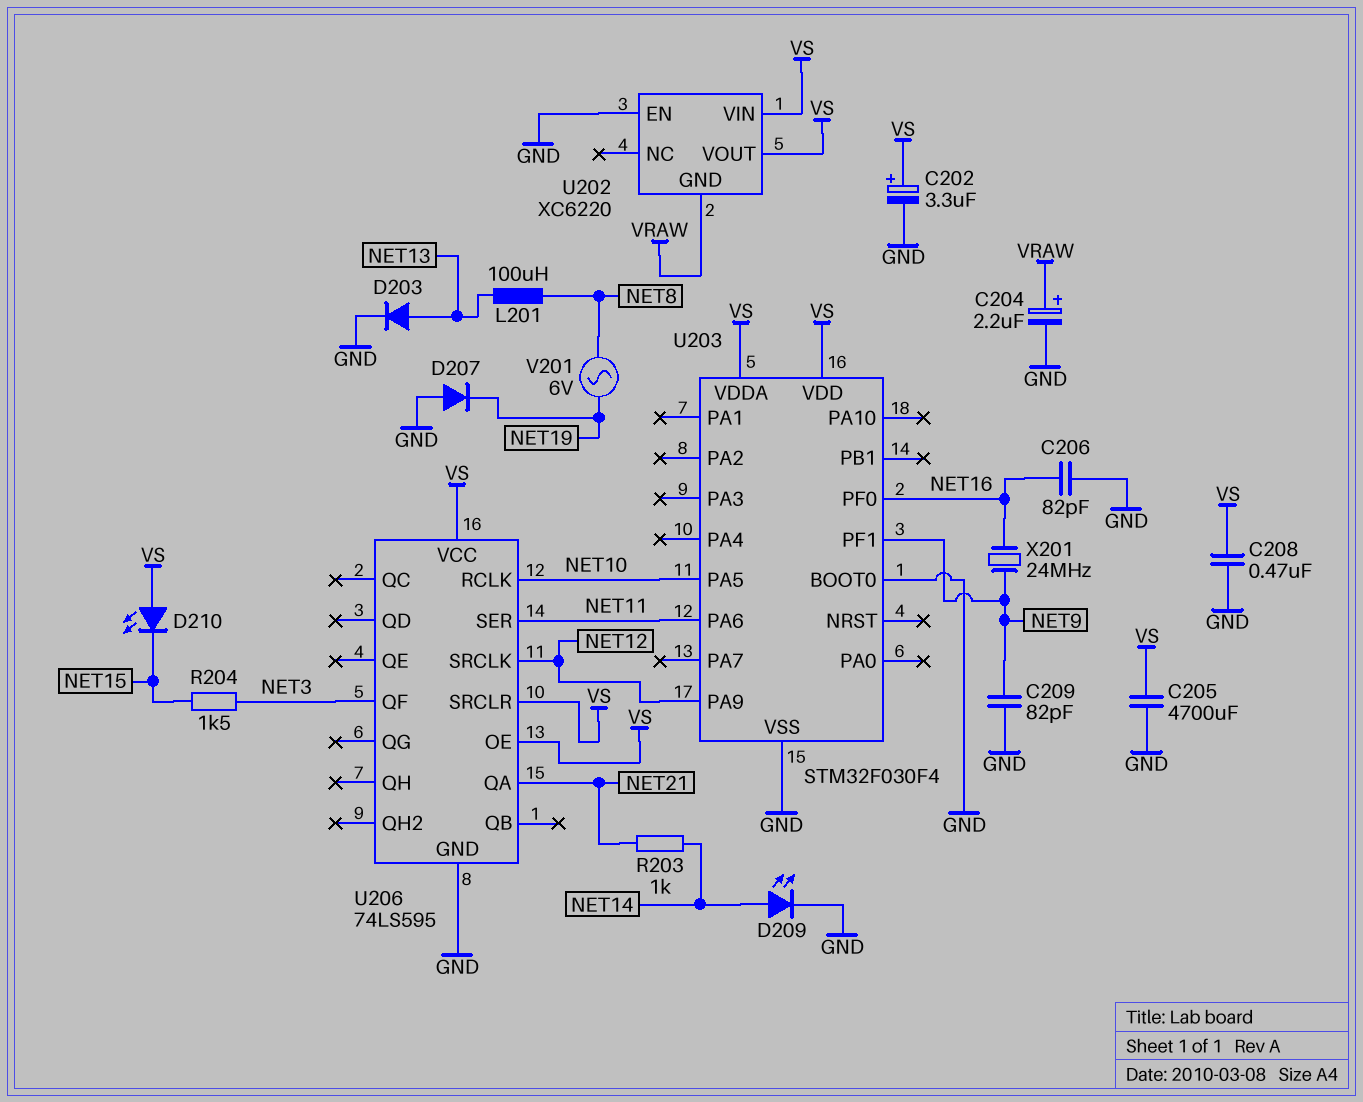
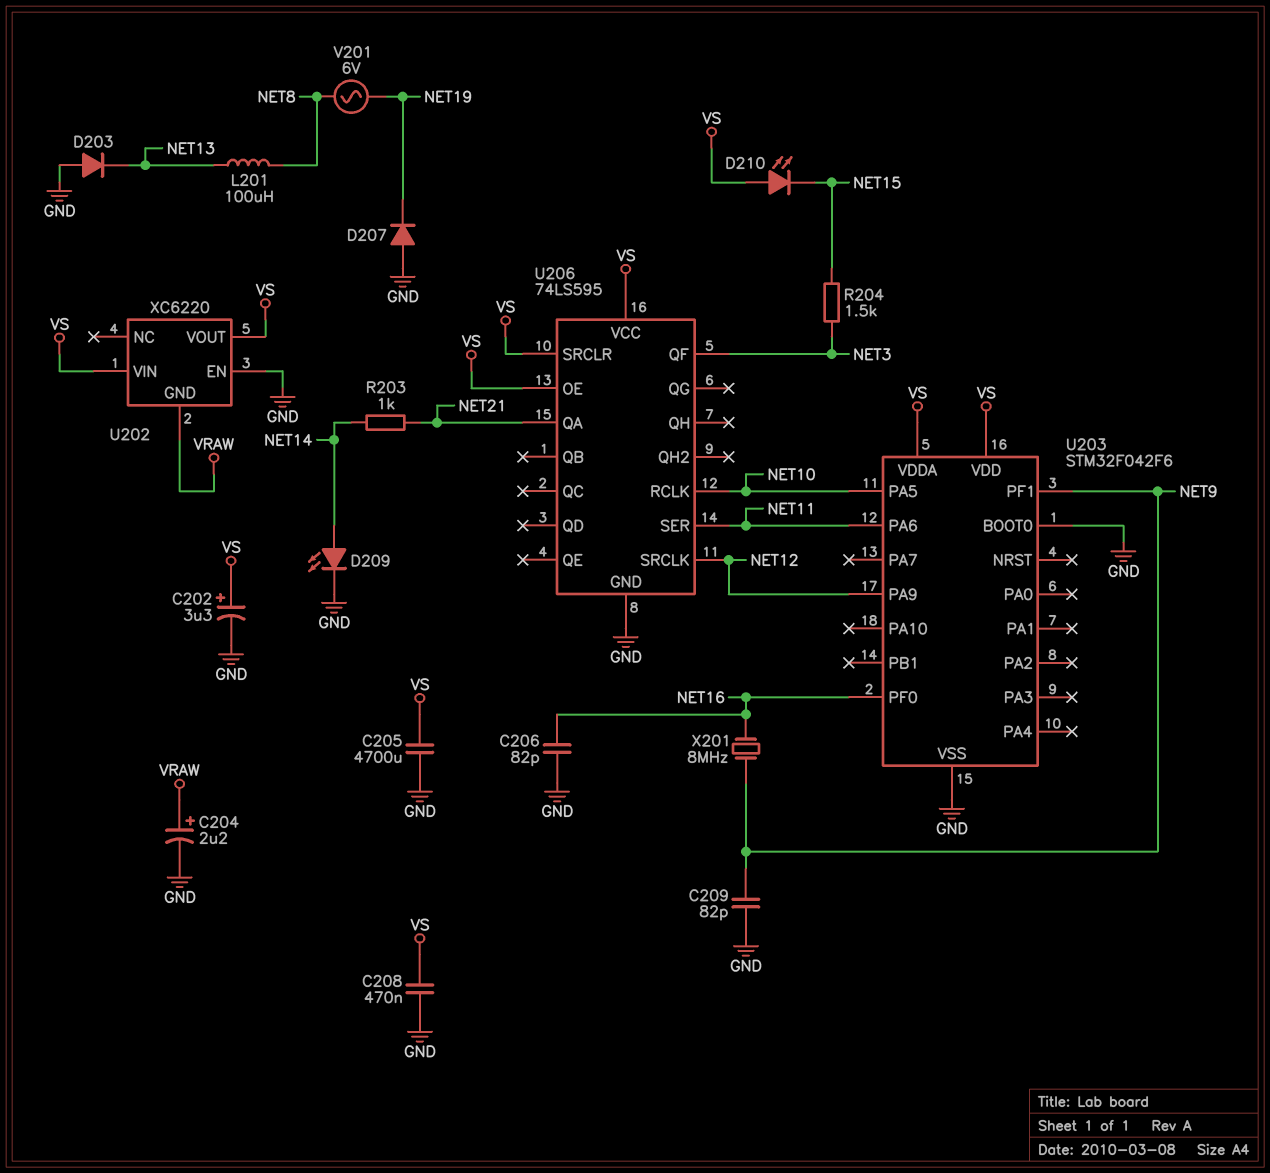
D203: diode (A NET13, K GND) -> diode (A GND, K NET13)
U203: STM32F030F4 -> STM32F042F6
X201: 24MHz (NET9, NET16) -> 8MHz (NET9, NET16)

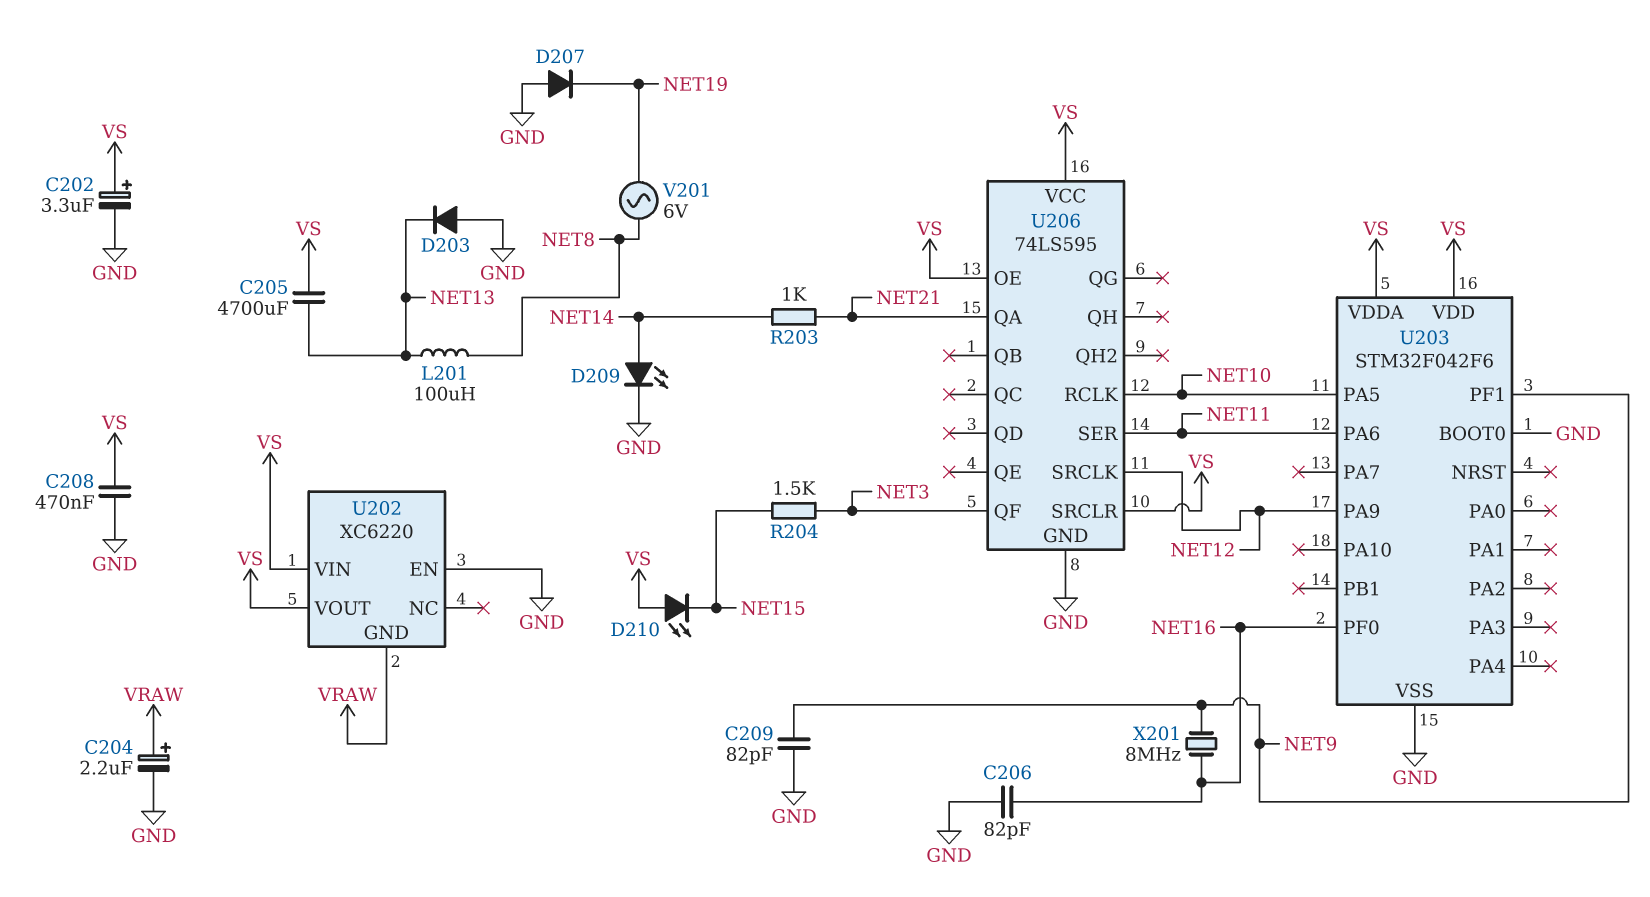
C205: 4700uF (GND, VS) -> 4700uF (NET13, VS)

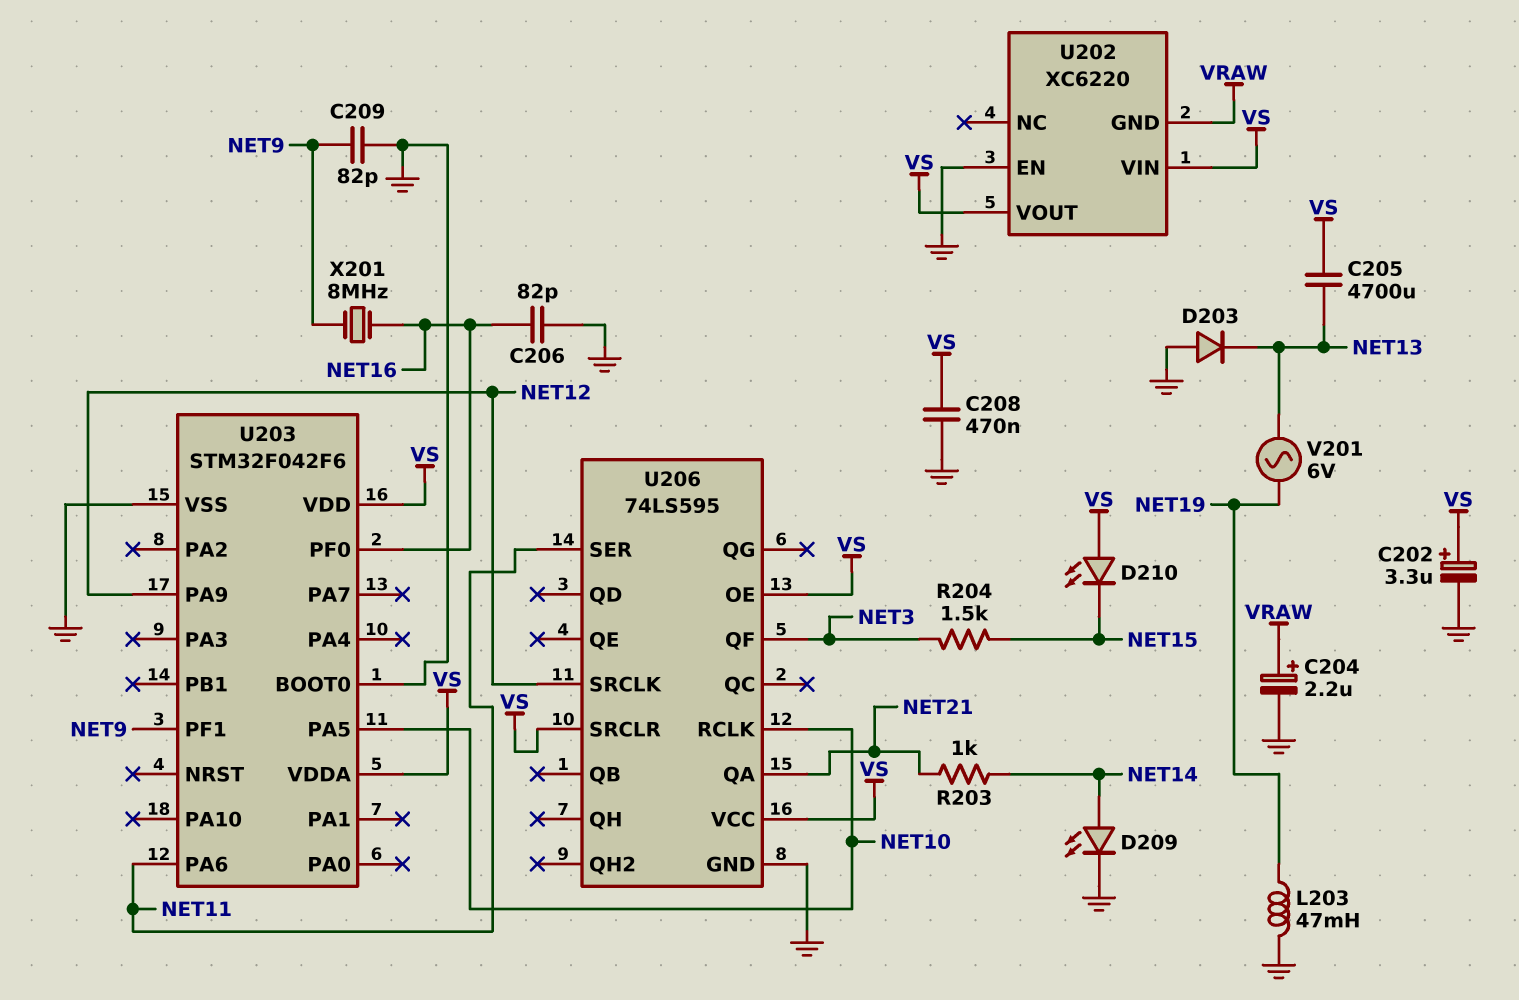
D207: diode (A GND, K NET19) -> none
L201: 100uH (NET8, NET13) -> none
L203: none -> 47mH (GND, NET19)
V201: AC 6V (NET8, NET19) -> AC 6V (NET13, NET19)

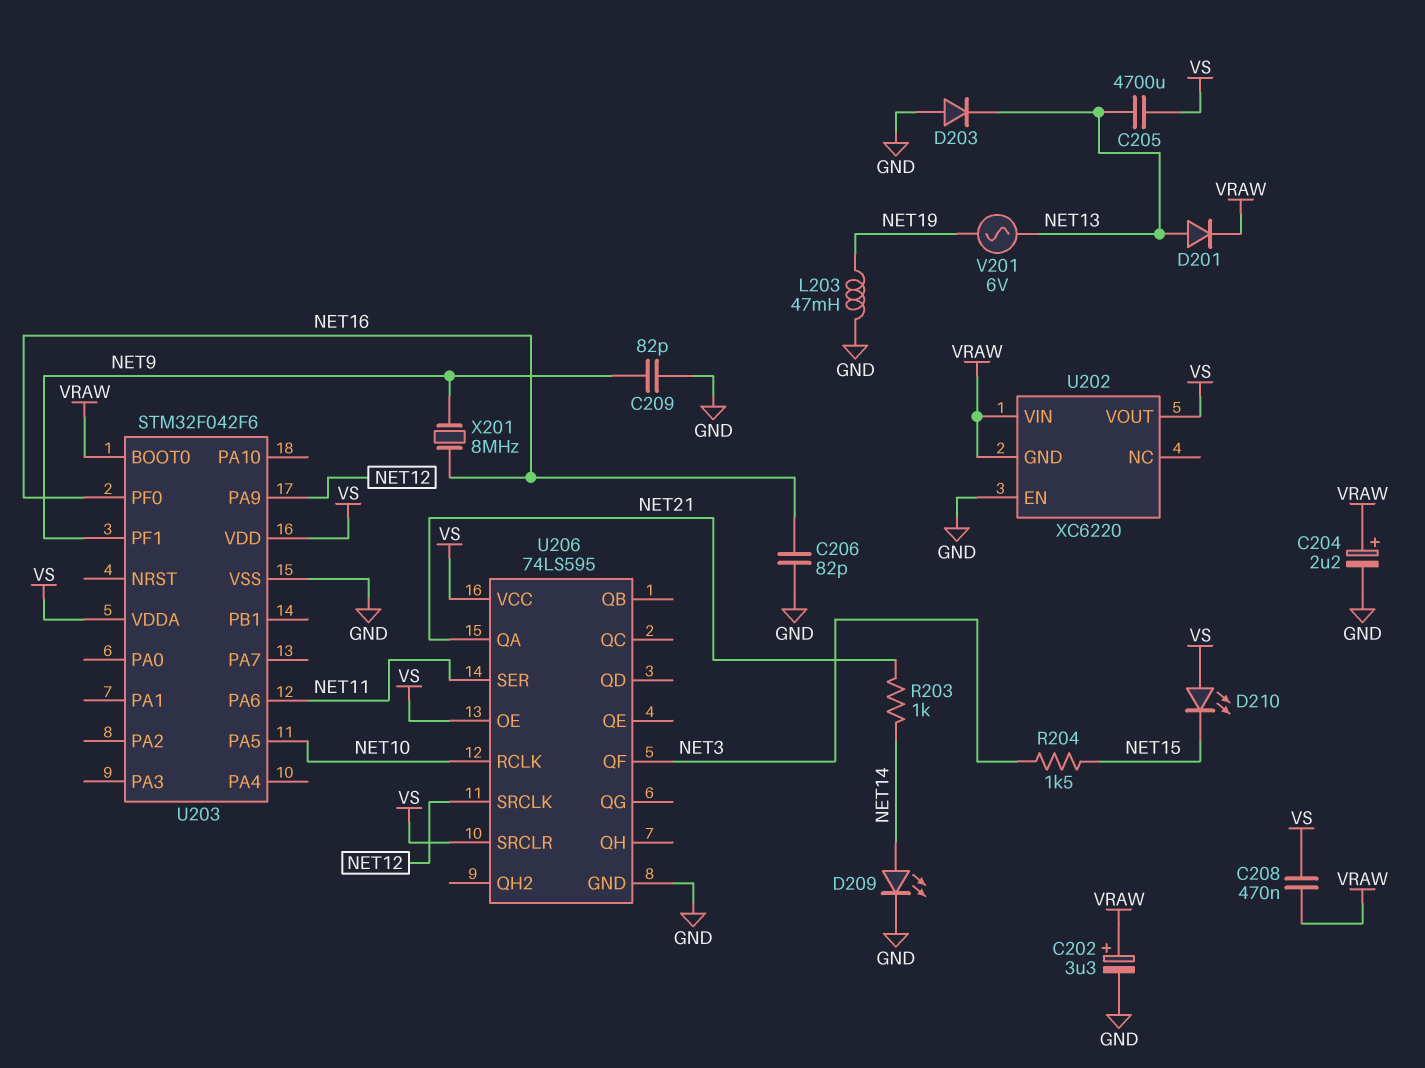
C202: 3.3uF (plus VS, minus GND) -> 3.3uF (plus VRAW, minus GND)
C208: 470nF (GND, VS) -> 470nF (VRAW, VS)
D201: none -> diode (A NET13, K VRAW)
U202 pin VIN: VS -> VRAW
U203 pin BOOT0: GND -> VRAW

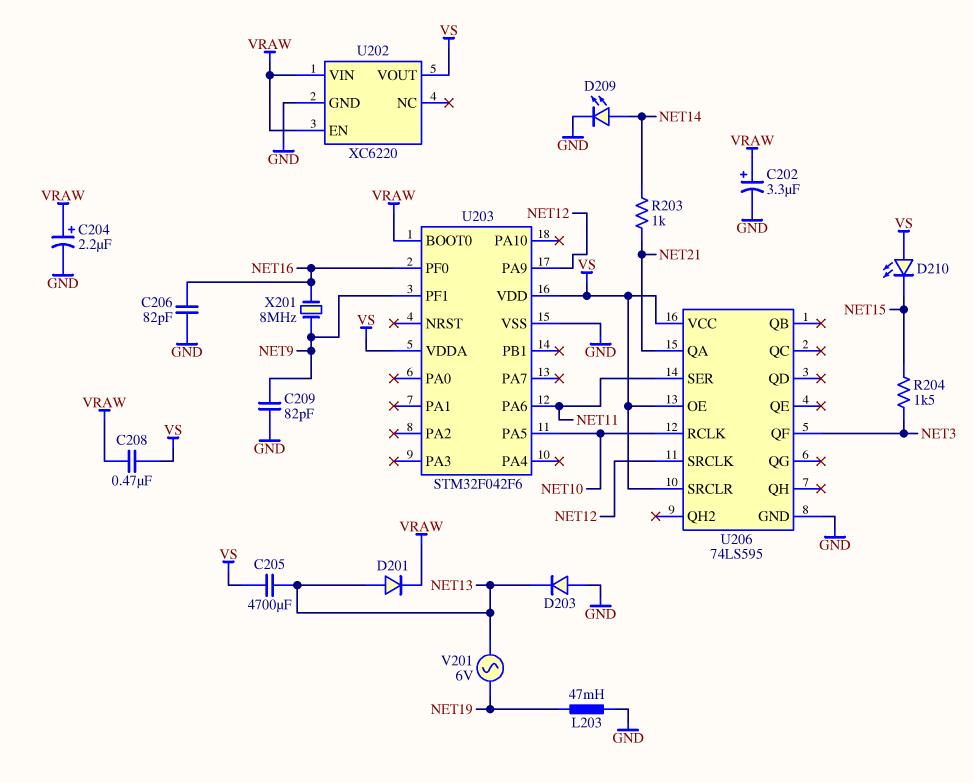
U202 pin EN: GND -> VRAW
U202 pin GND: VRAW -> GND

